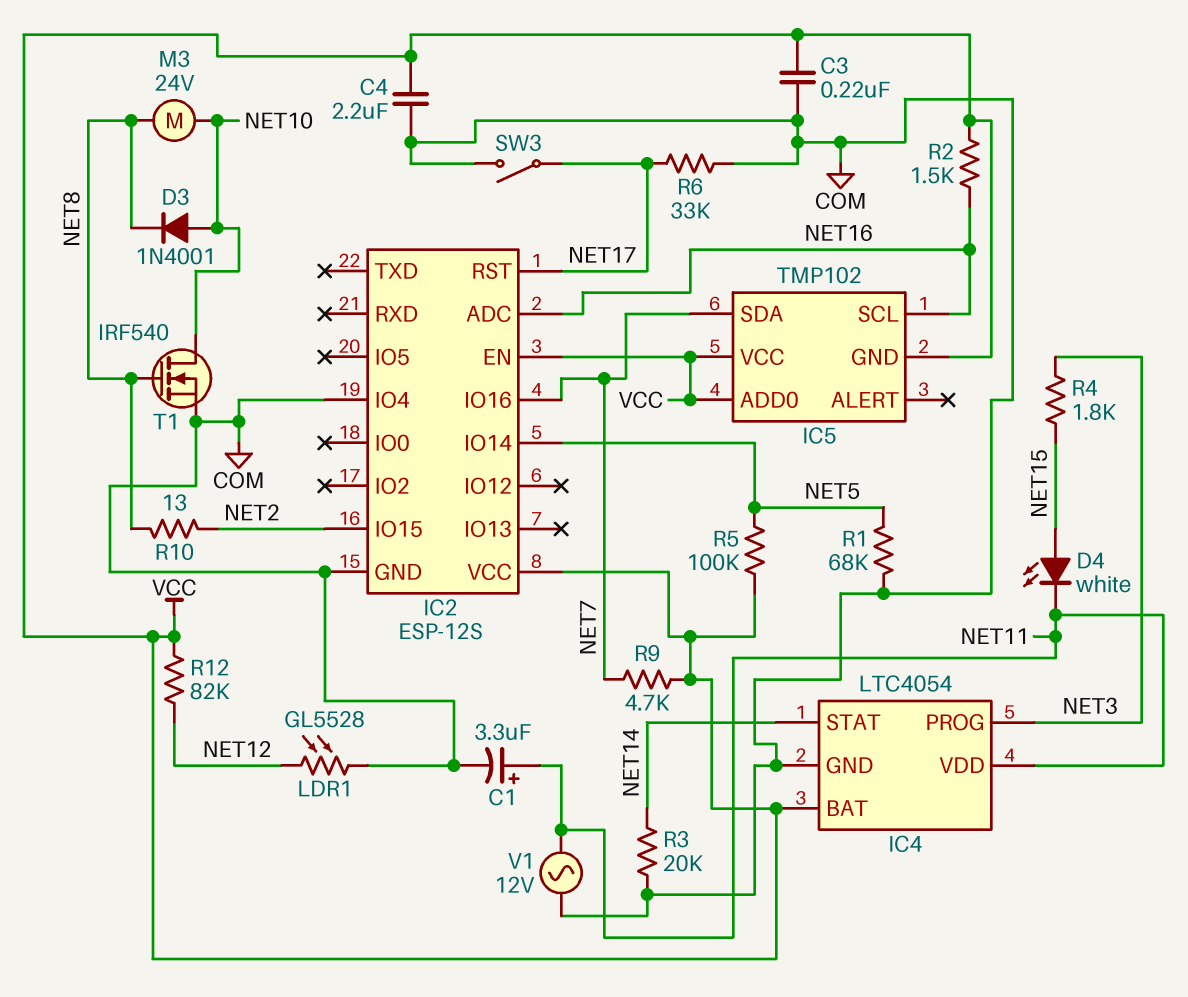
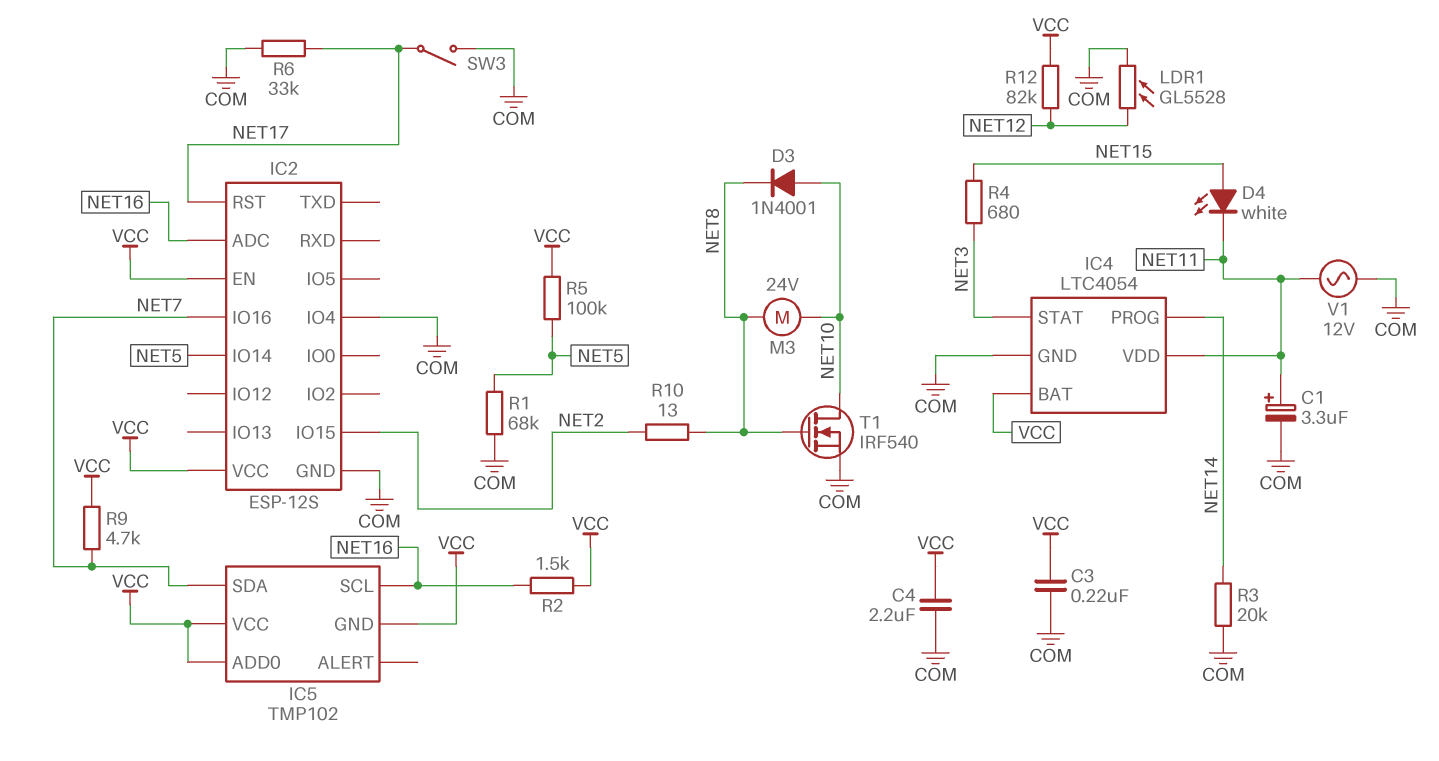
IC4 pin PROG: NET3 -> NET14
IC4 pin STAT: NET14 -> NET3
R4: 1.8k (NET3, NET15) -> 680 (NET3, NET15)

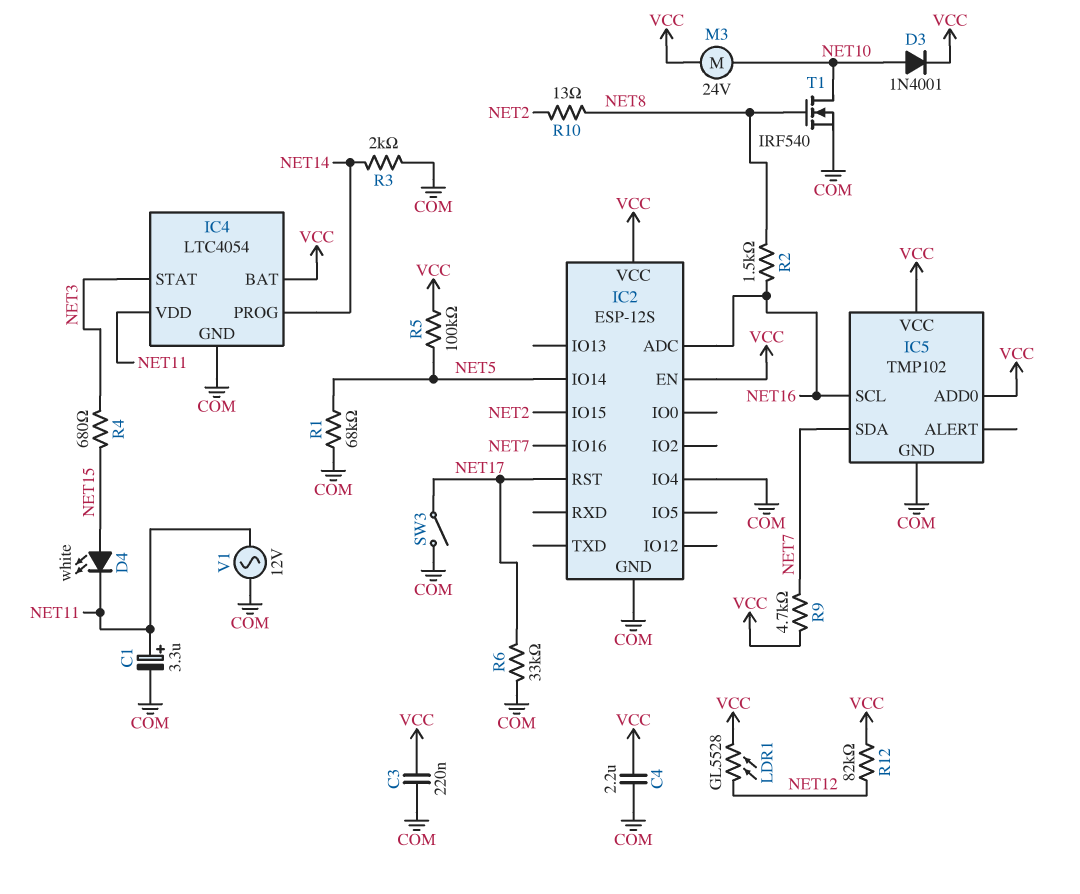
D3: diode 1N4001 (A NET10, K NET8) -> diode 1N4001 (A NET10, K VCC)
IC5 pin GND: VCC -> COM
LDR1: GL5528 (COM, NET12) -> GL5528 (NET12, VCC)
M3: motor 24V (NET8, NET10) -> motor 24V (NET10, VCC)
R2: 1.5k (NET16, VCC) -> 1.5k (NET8, NET16)
R3: 20k (COM, NET14) -> 2k (COM, NET14)

